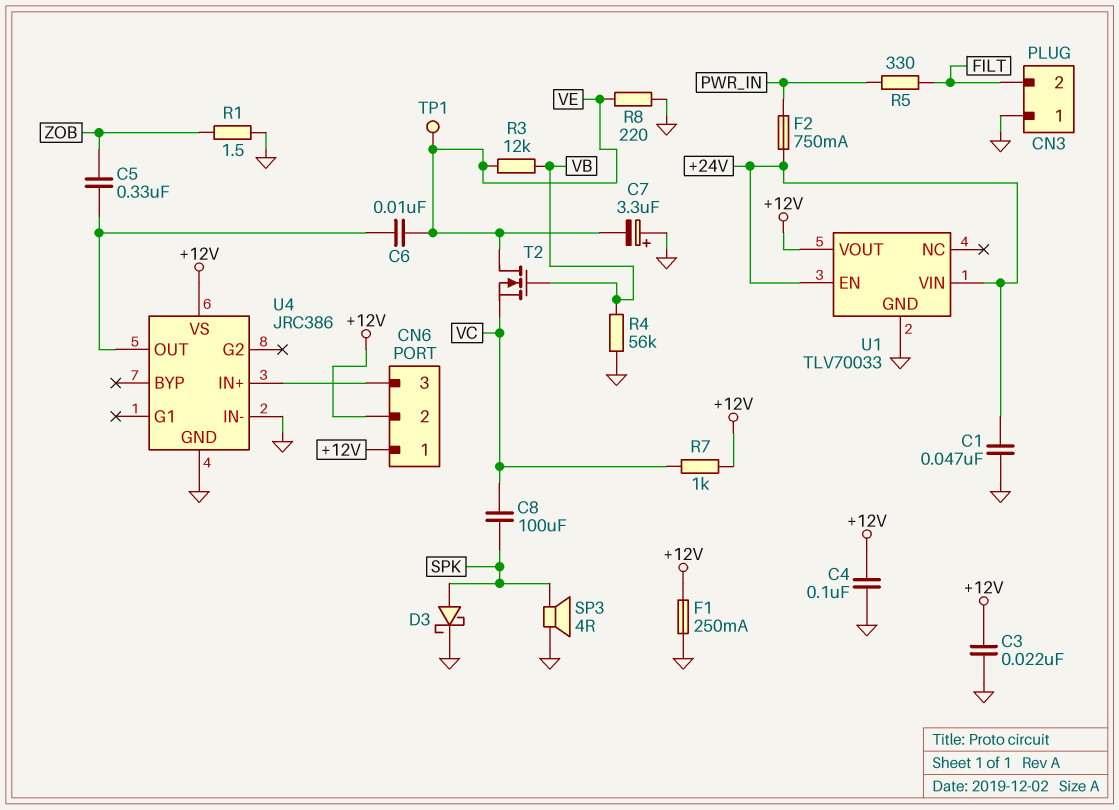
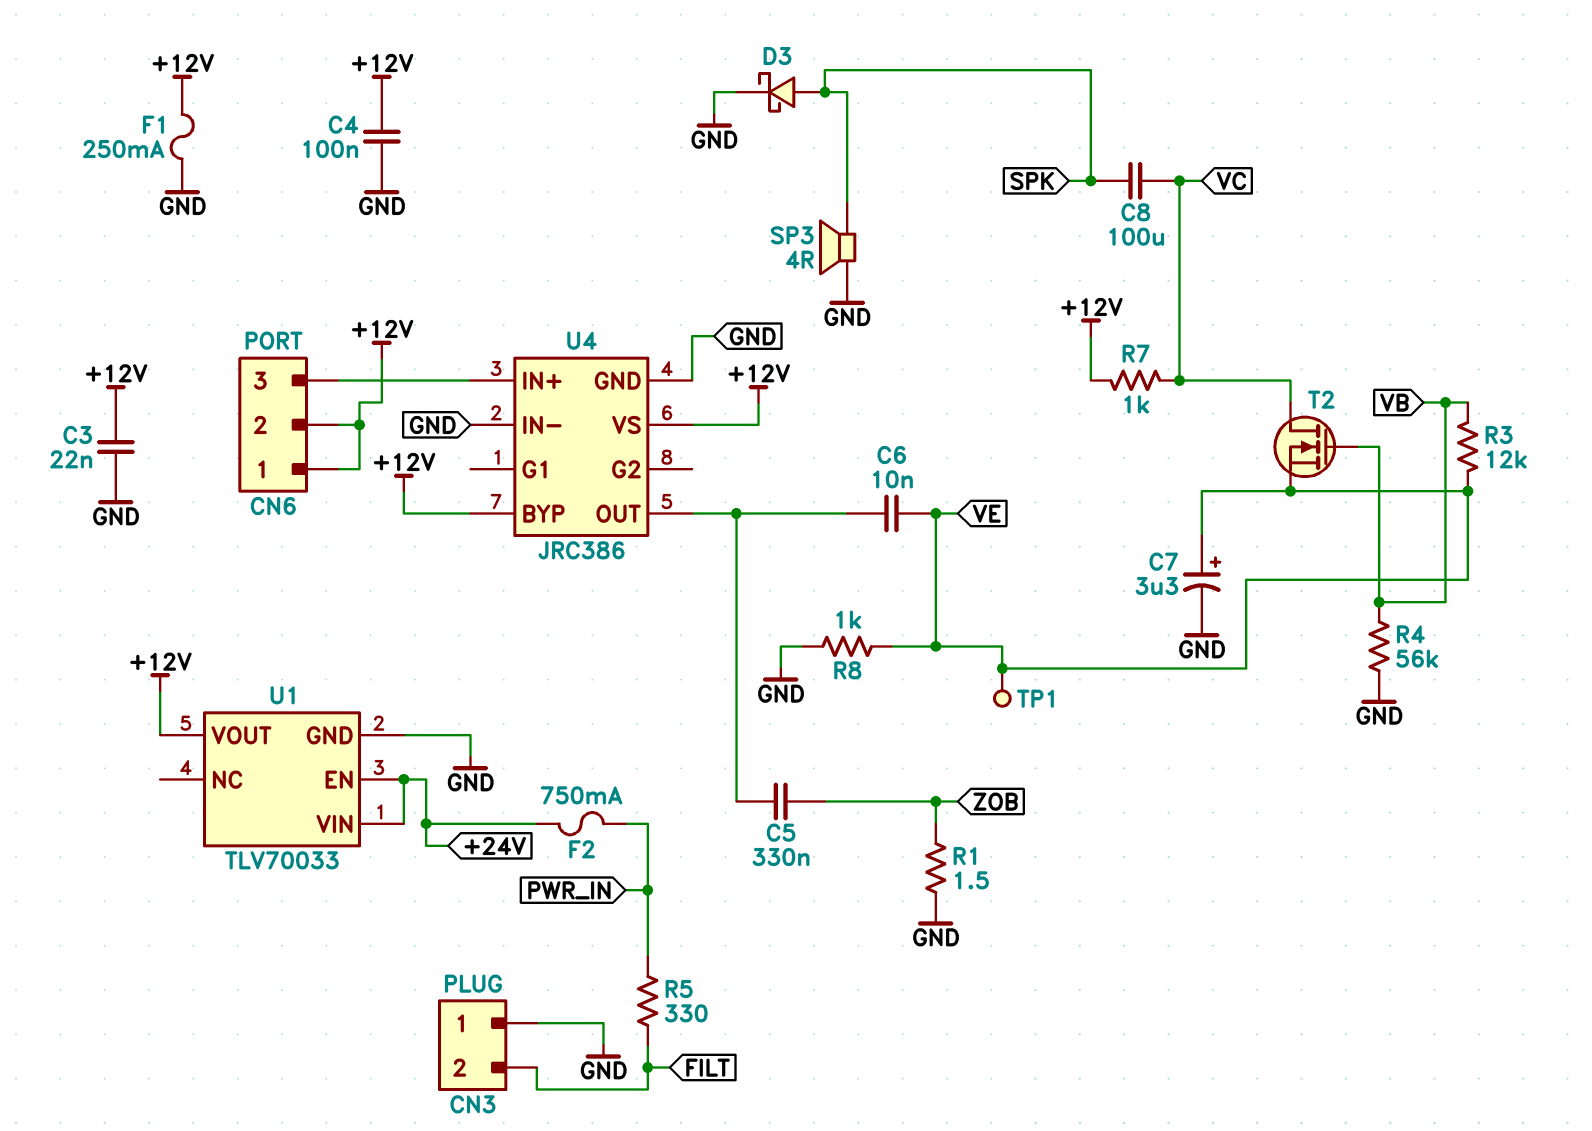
C1: 47nF (+24V, GND) -> none
C7: 3.3uF (plus GND, minus VE) -> 3.3uF (plus VE, minus GND)
R8: 220 (GND, VE) -> 1k (GND, VE)
T2: NMOS (G VB, D VE, S VC) -> NMOS (G VB, D VC, S VE)
U4 pin BYP: none -> +12V

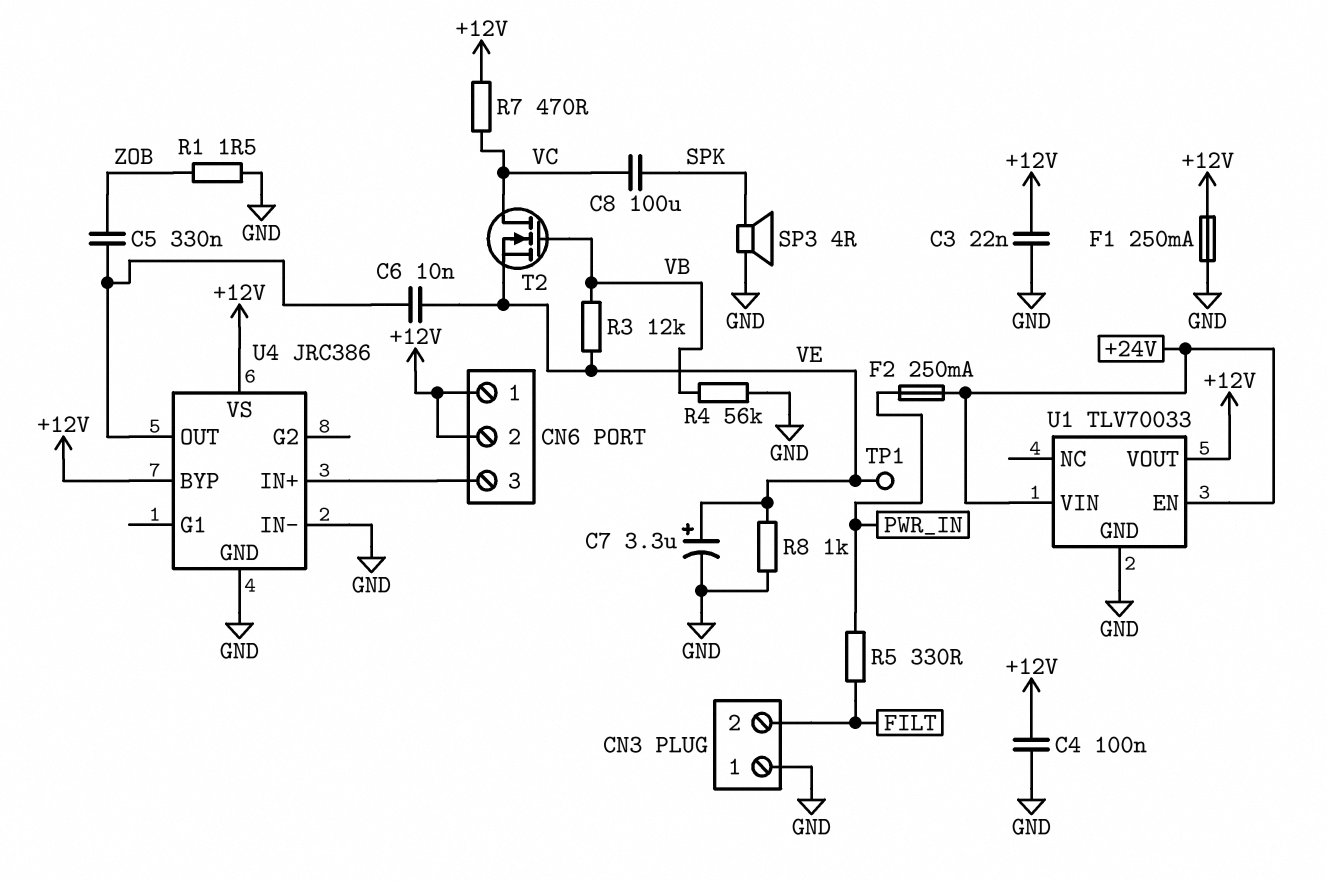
D3: schottky (A SPK, K GND) -> none
F2: 750mA (+24V, PWR_IN) -> 250mA (+24V, PWR_IN)
R7: 1k (+12V, VC) -> 470 (+12V, VC)

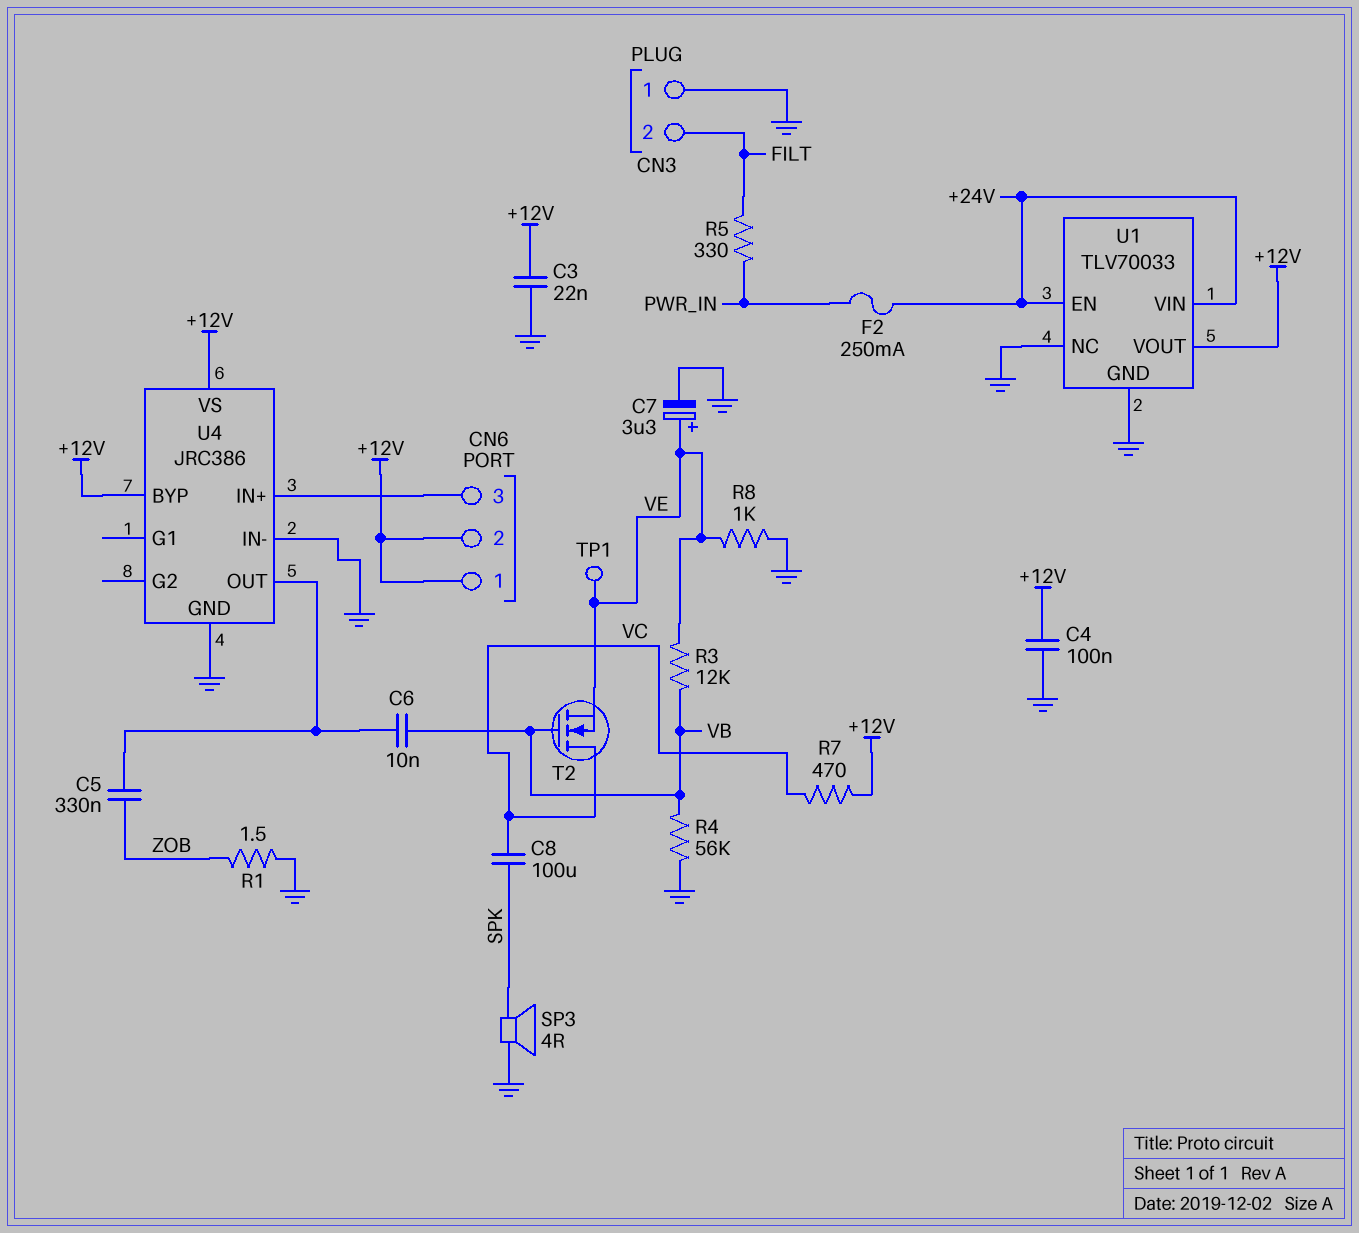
C6: 10nF (U4/OUT, VE) -> 10nF (U4/OUT, VB)
F1: 250mA (+12V, GND) -> none
U1 pin NC: none -> GND

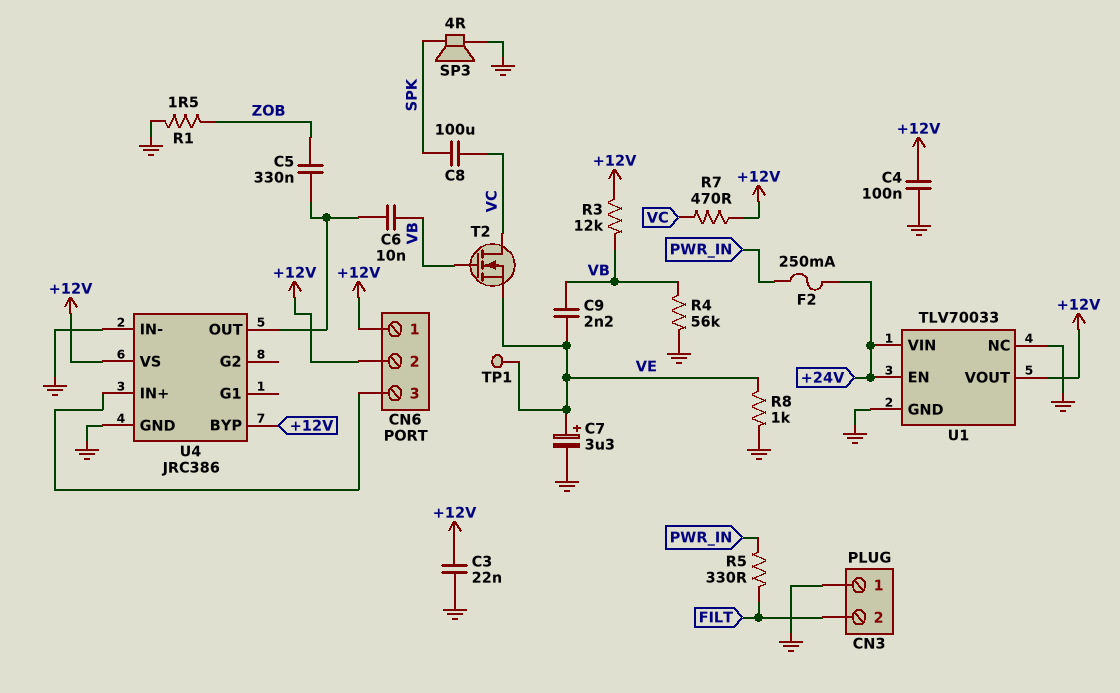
C9: none -> 2.2nF (VB, VE)
R3: 12k (VB, VE) -> 12k (+12V, VB)

